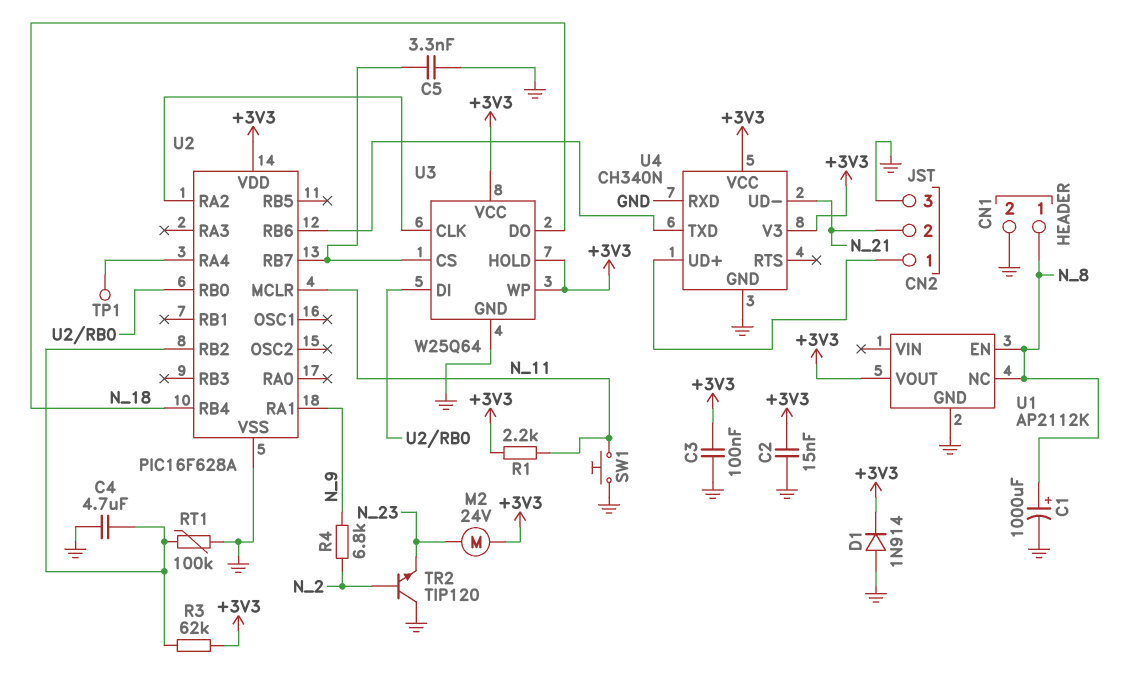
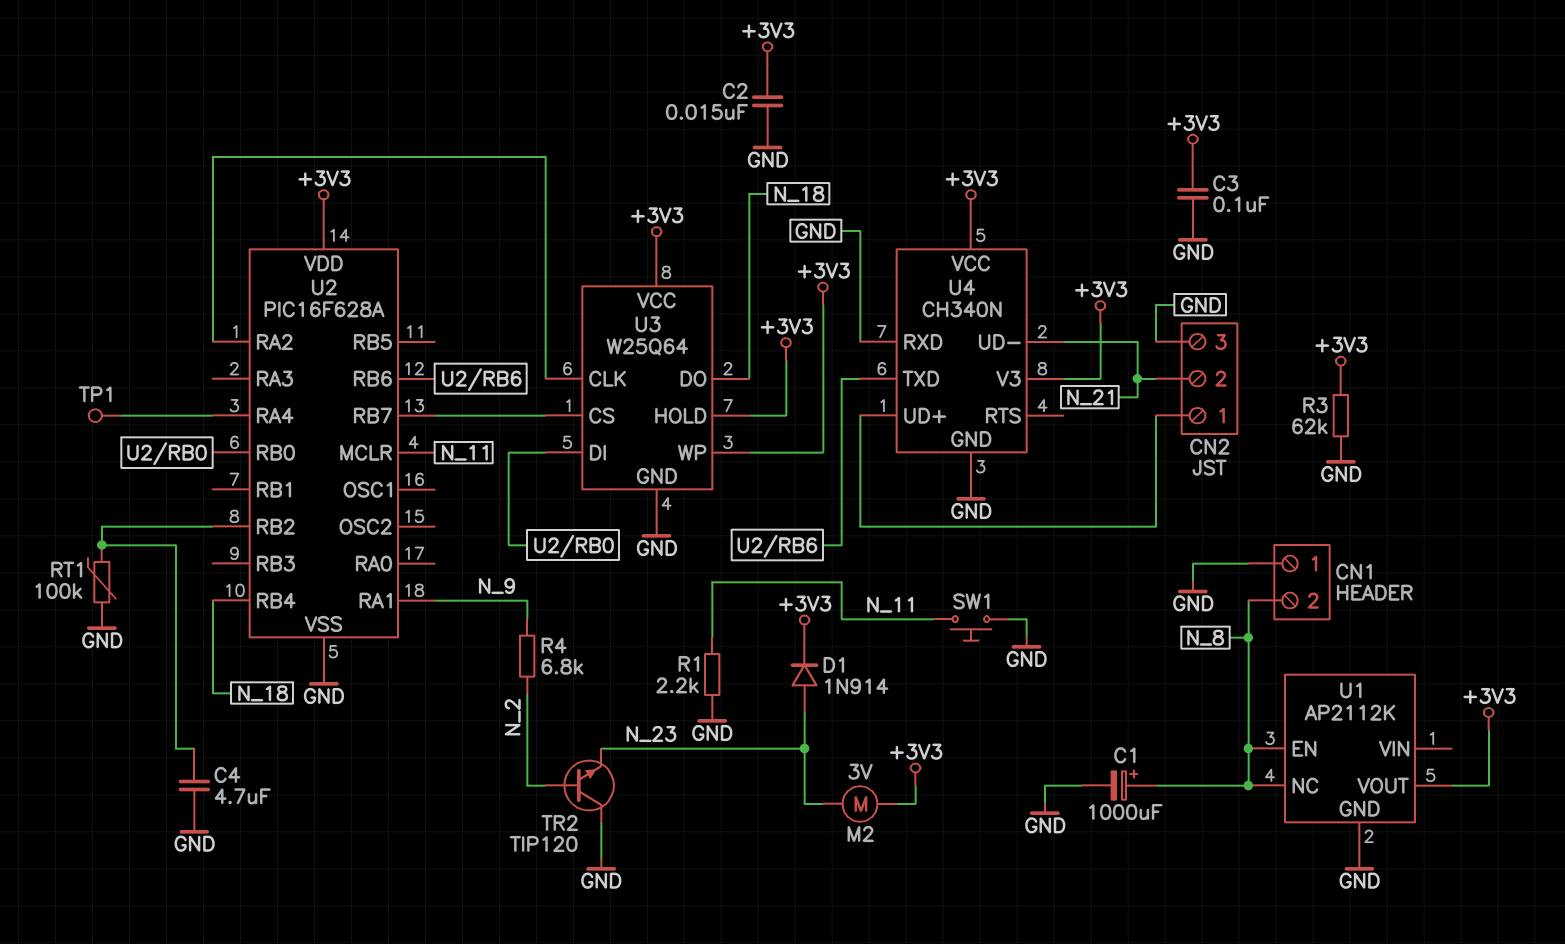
C5: 3.3nF (GND, U2/RB7) -> none
CN1 pin 1: N_8 -> GND
CN1 pin 2: GND -> N_8
D1: diode 1N914 (A GND, K +3V3) -> diode 1N914 (A N_23, K +3V3)
M2: motor 24V (+3V3, N_23) -> motor 3V (+3V3, N_23)
R1: 2.2k (+3V3, N_11) -> 2.2k (GND, N_11)
R3: 62k (+3V3, U2/RB2) -> 62k (+3V3, GND)

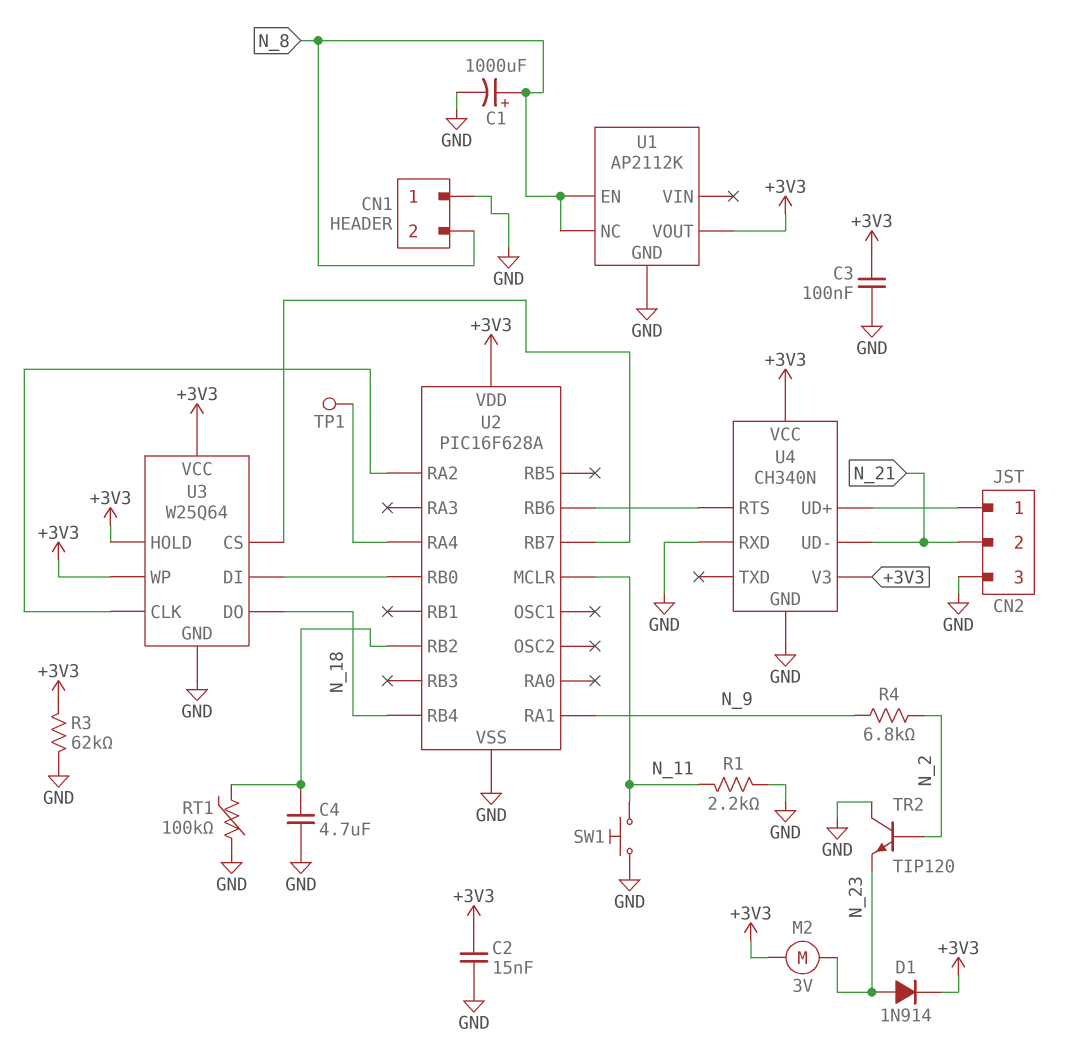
U4 pin RTS: none -> U2/RB6
U4 pin TXD: U2/RB6 -> none

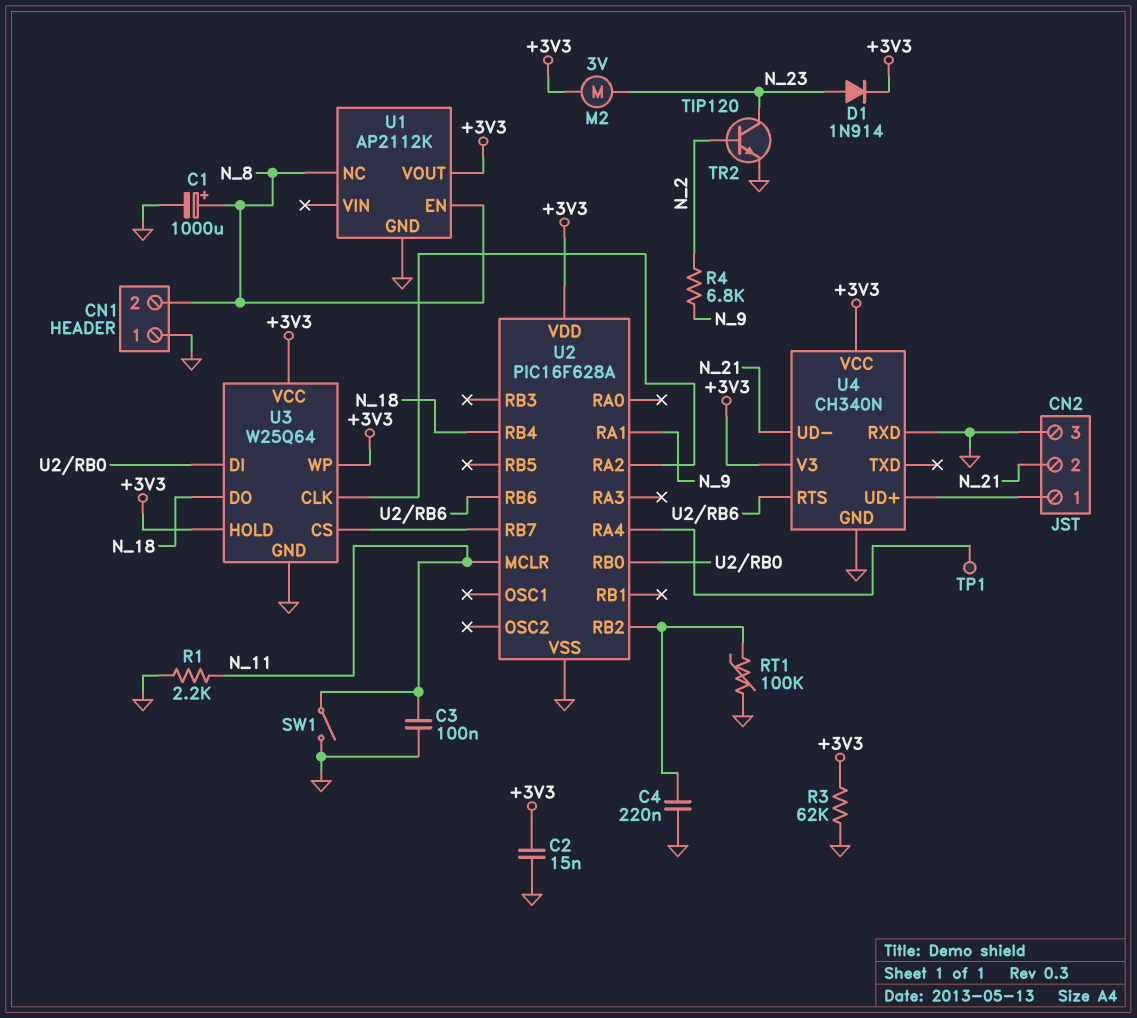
C3: 100nF (+3V3, GND) -> 100nF (GND, N_11)
C4: 4.7uF (GND, U2/RB2) -> 220nF (GND, U2/RB2)
SW1: button (GND, N_11) -> switch (GND, N_11)
TR2: NPN TIP120 (B N_2, C GND, E N_23) -> NPN TIP120 (B N_2, C N_23, E GND)

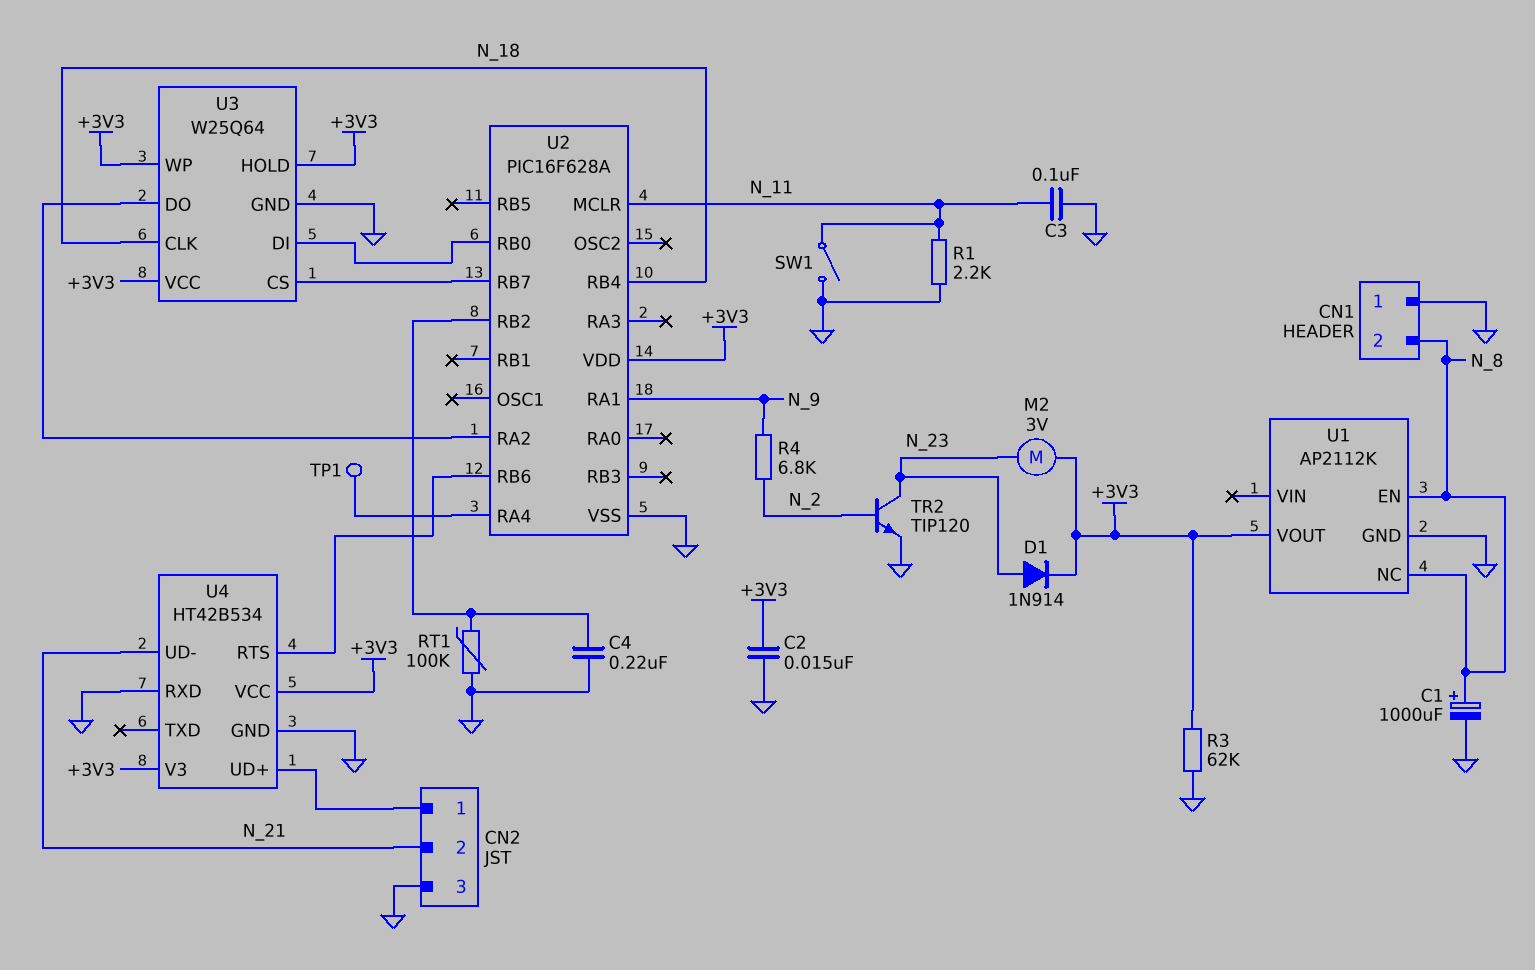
U3 pin CLK: U2/RA2 -> N_18
U3 pin DO: N_18 -> U2/RA2
U4: CH340N -> HT42B534

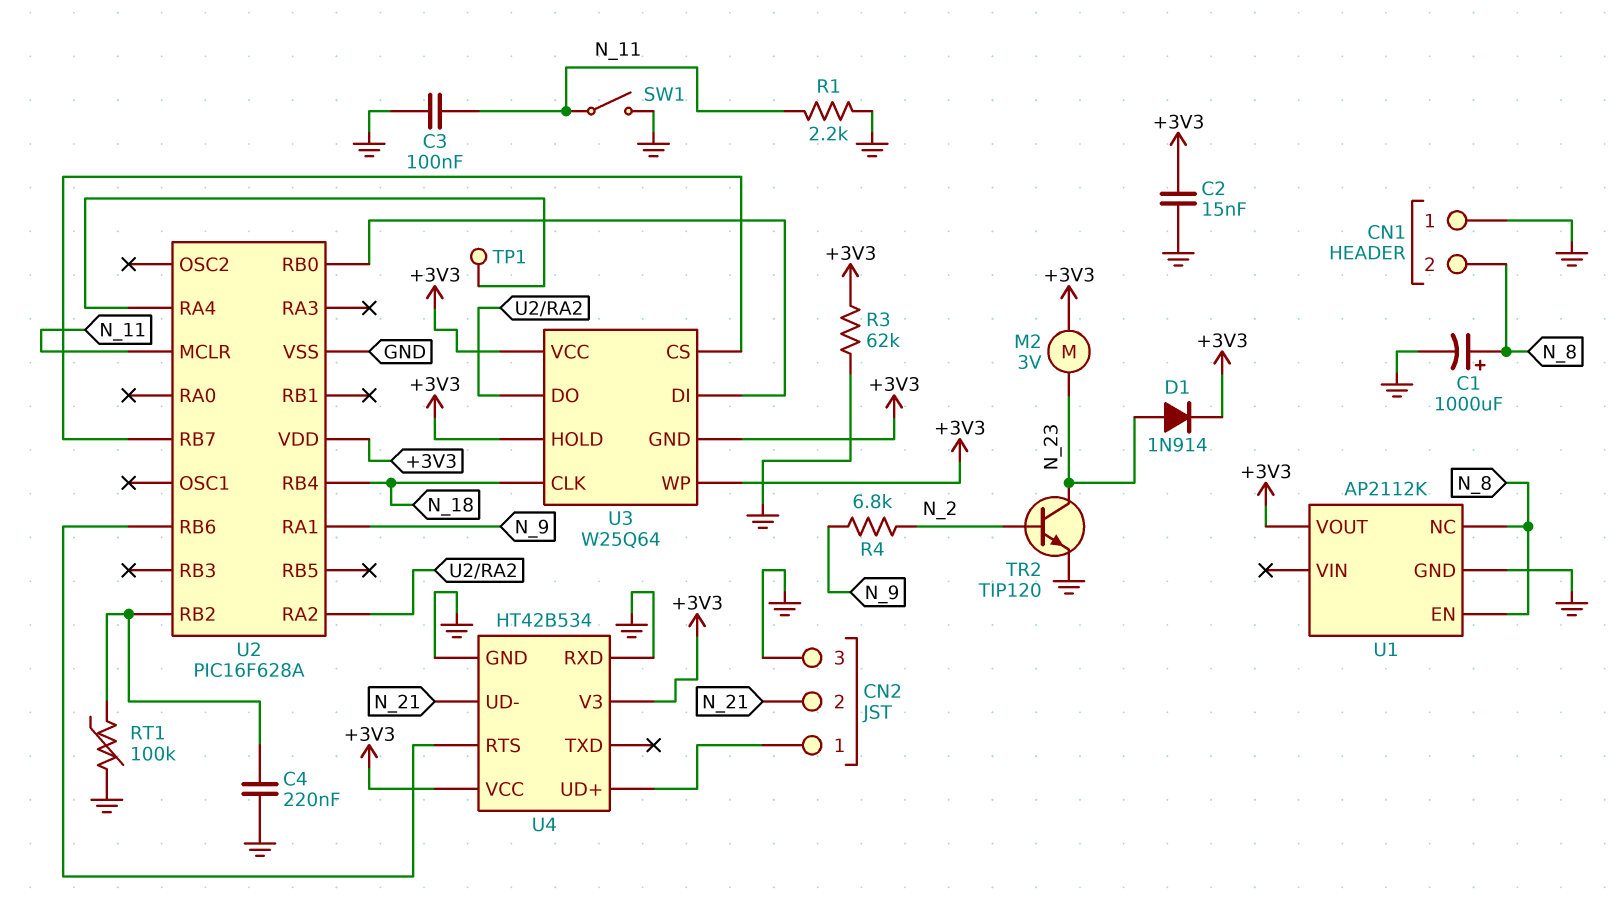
U3 pin GND: GND -> +3V3

